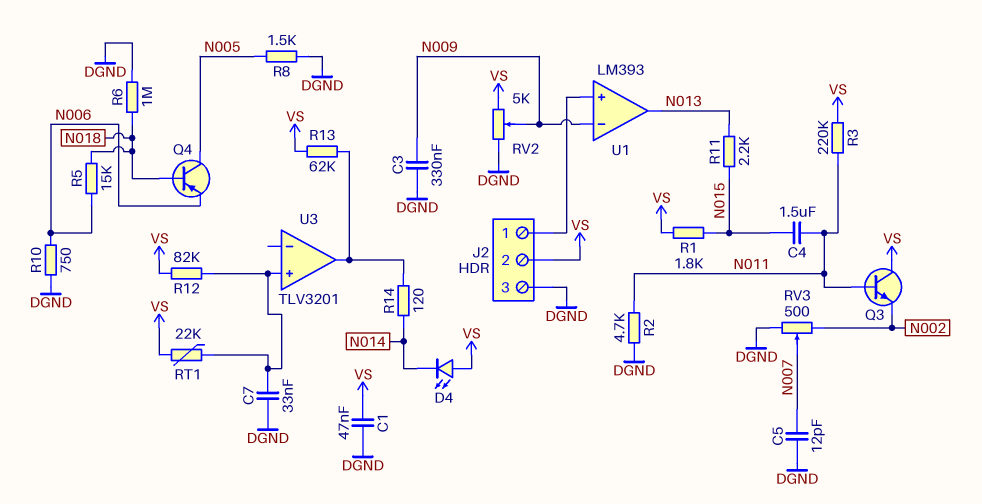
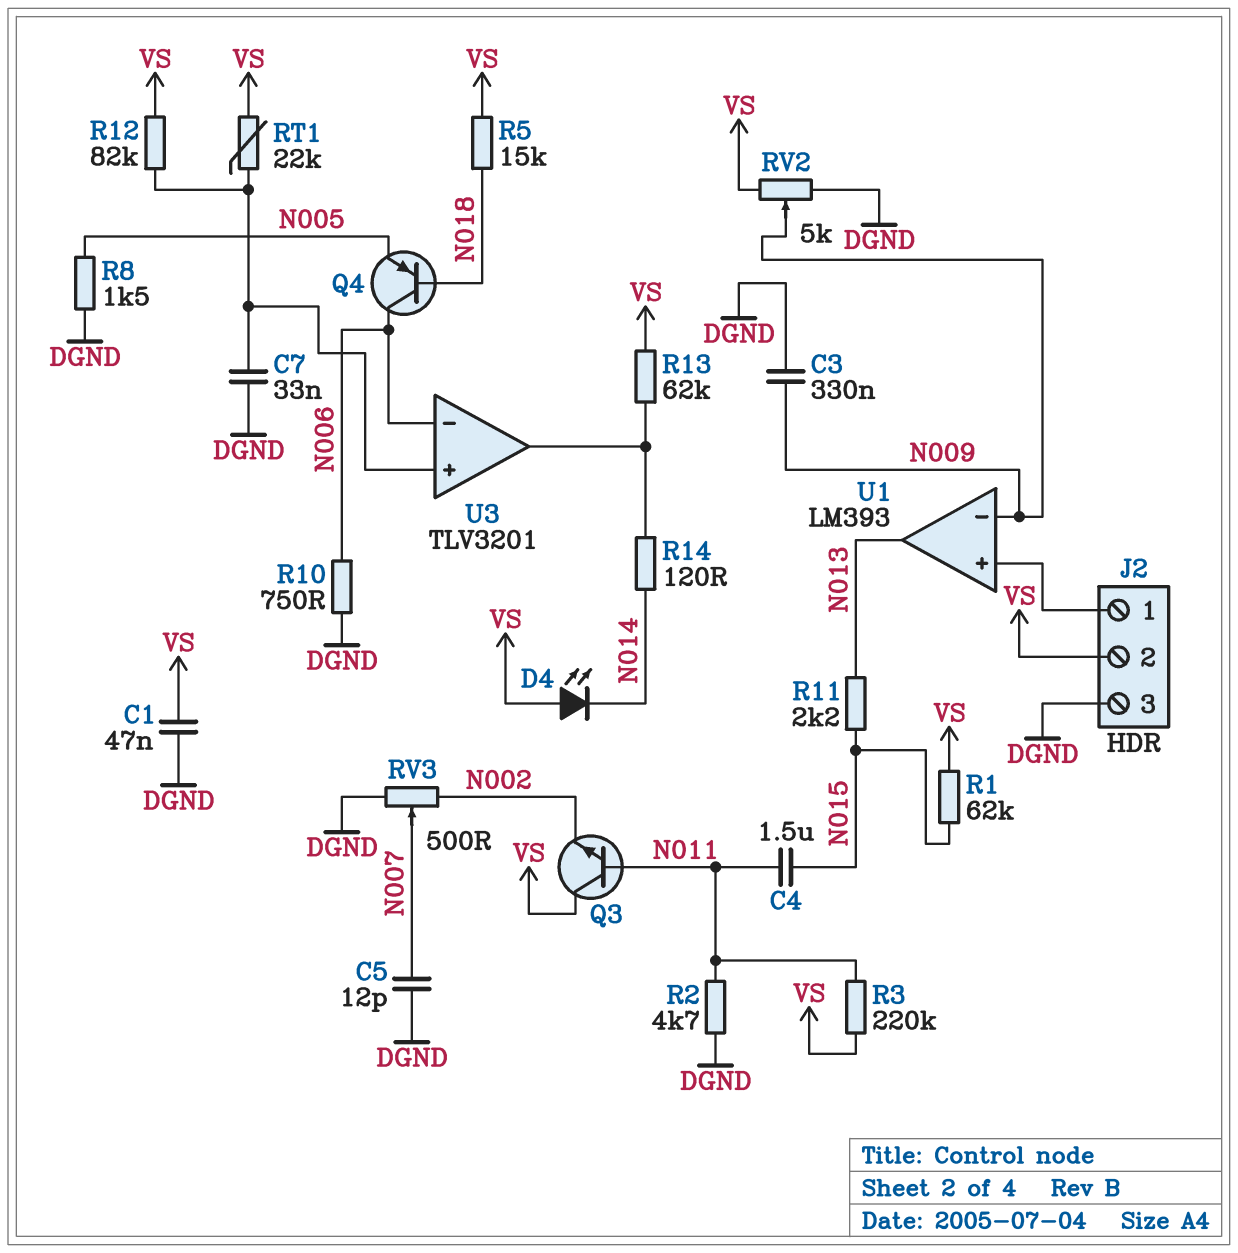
Q4: PNP (B N018, C N005, E N006) -> PNP (B N018, C N006, E N005)
R1: 1.8k (N015, VS) -> 62k (N015, VS)
R5: 15k (N006, N018) -> 15k (N018, VS)
R6: 1M (DGND, N018) -> none
U3 pin in-: none -> N006

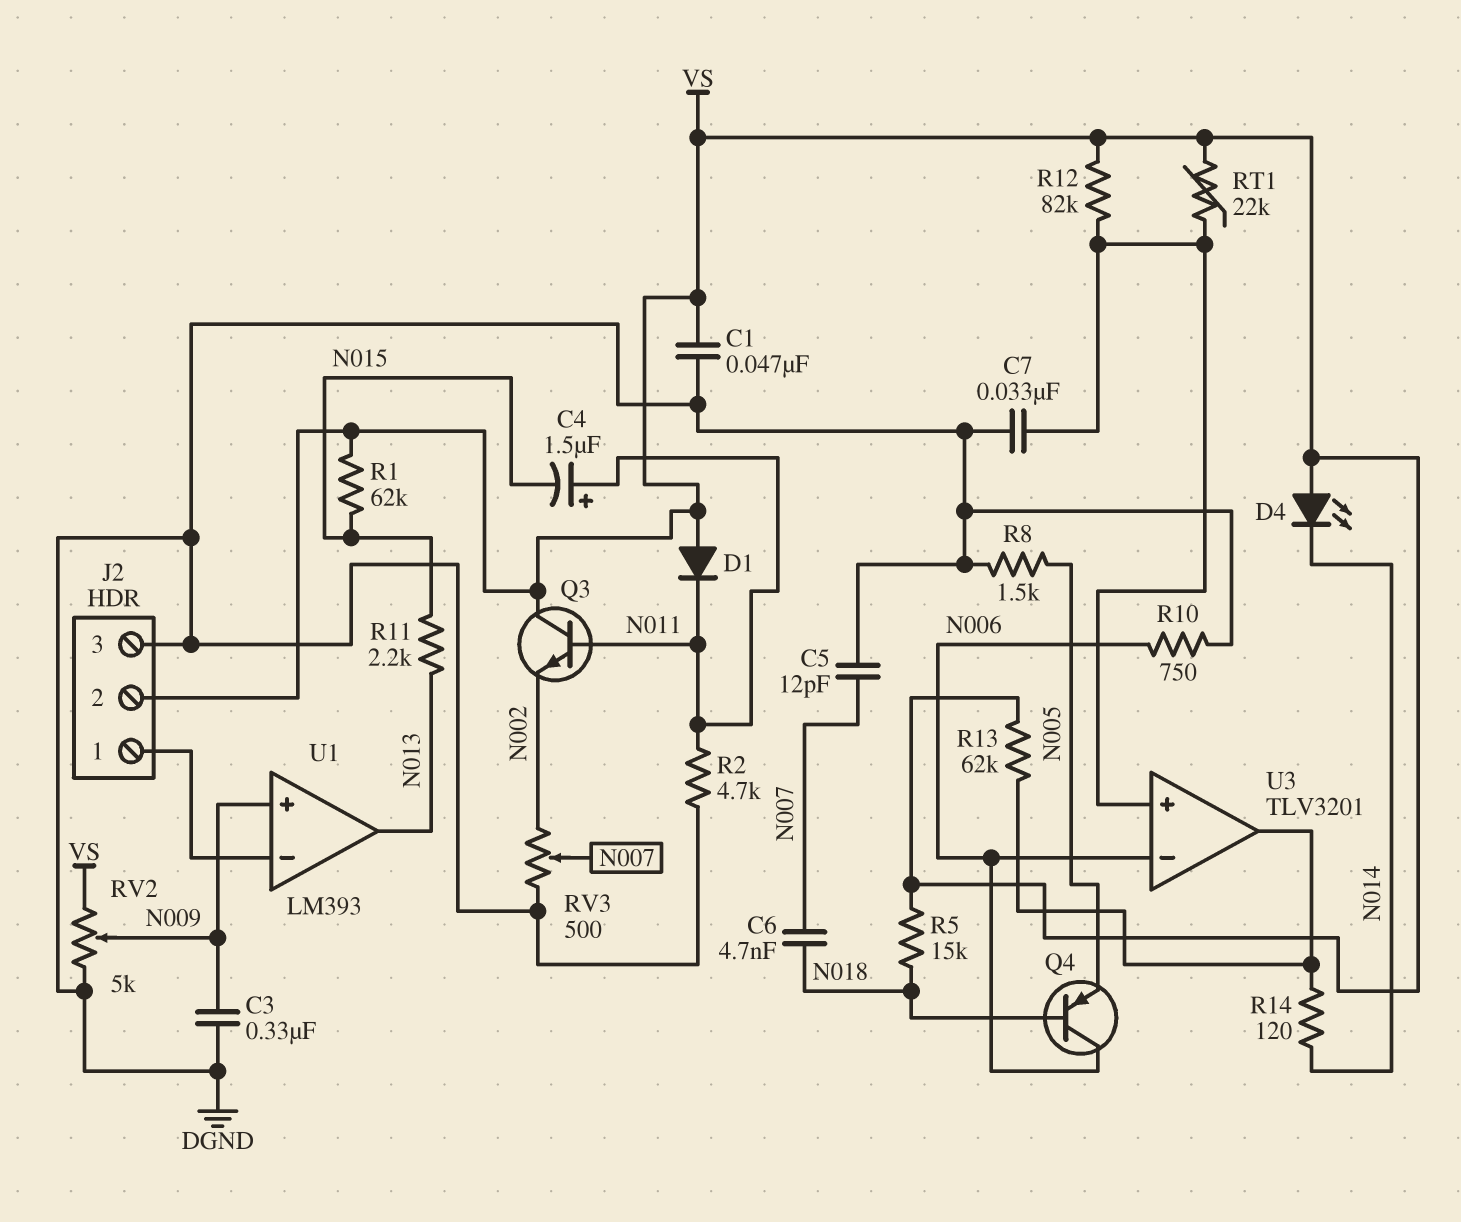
C4: 1.5uF (N011, N015) -> 1.5uF (plus N011, minus N015)
C6: none -> 4.7nF (N007, N018)
D1: none -> diode (A VS, K N011)
R3: 220k (N011, VS) -> none
U1 pin in+: J2/1 -> N009
U1 pin in-: N009 -> J2/1

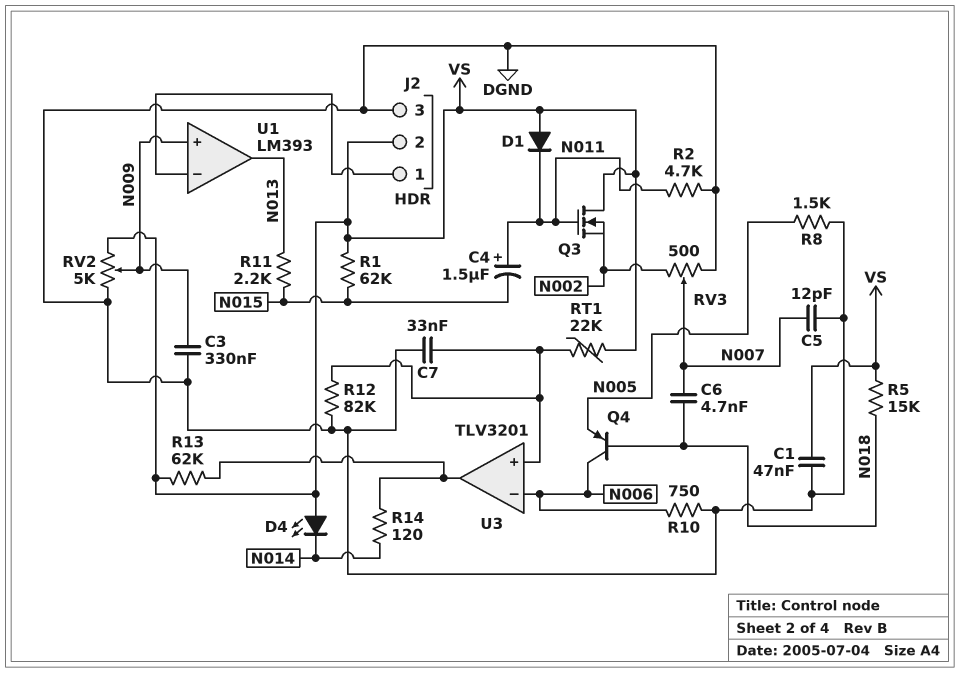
Q3: NPN (B N011, C VS, E N002) -> NMOS (G N011, D VS, S N002)
R12: 82k (U3/in+, VS) -> 82k (DGND, U3/in+)

